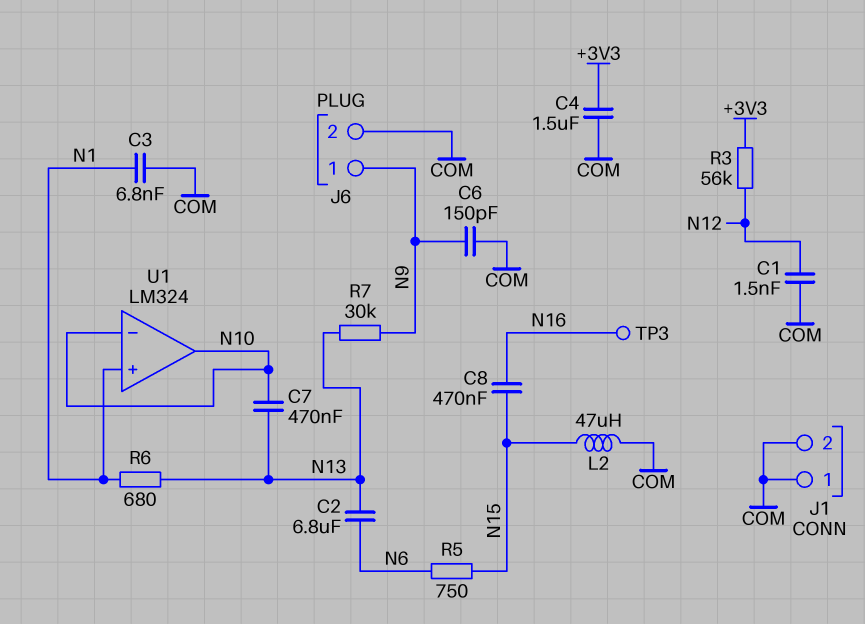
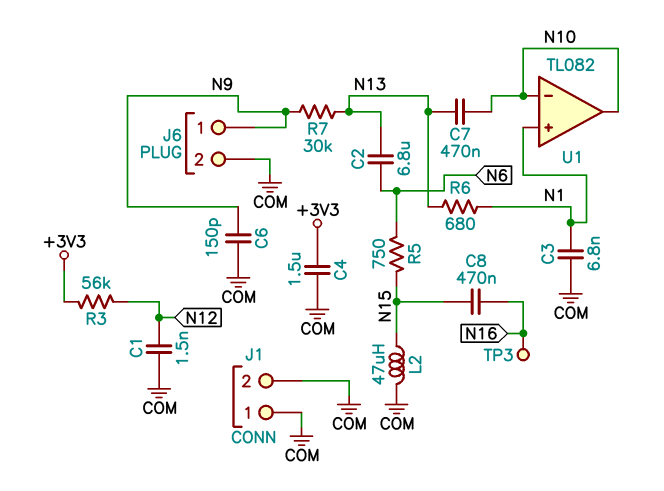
U1: LM324 -> TL082

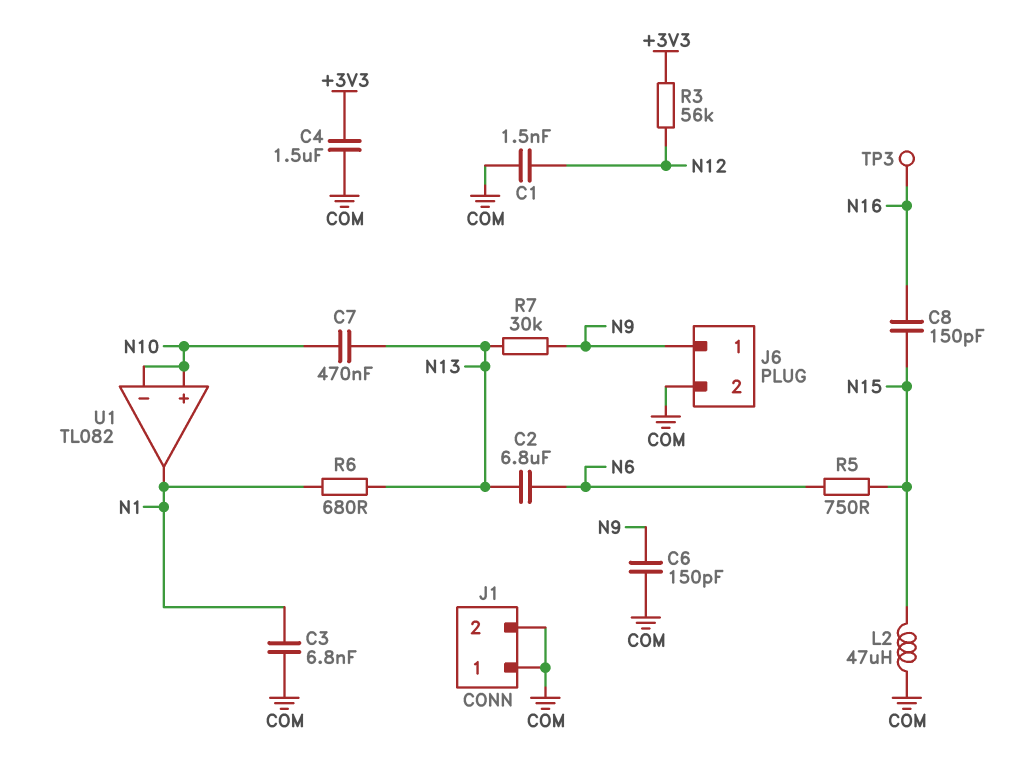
C8: 470nF (N15, N16) -> 150pF (N15, N16)
U1 pin in+: N1 -> N10
U1 pin out: N10 -> N1

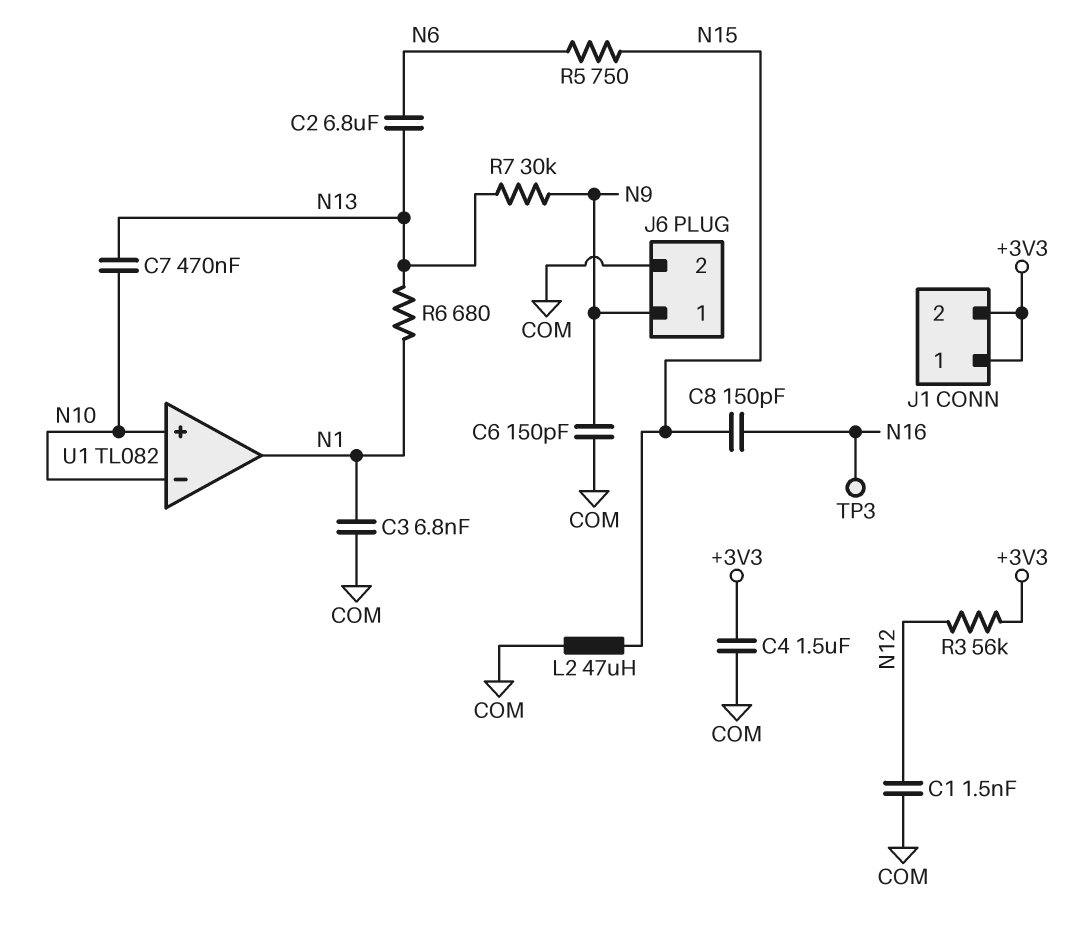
J1 pin 1: COM -> +3V3
J1 pin 2: COM -> +3V3

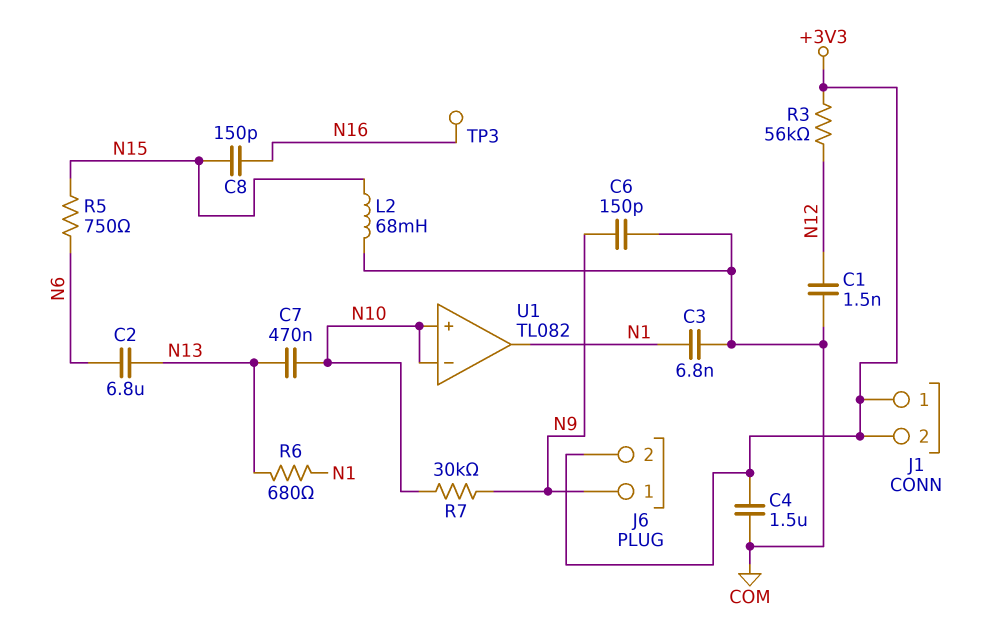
J6 pin 2: COM -> +3V3
L2: 47uH (COM, N15) -> 68mH (COM, N15)
R7: 30k (N9, N13) -> 30k (N9, N10)

